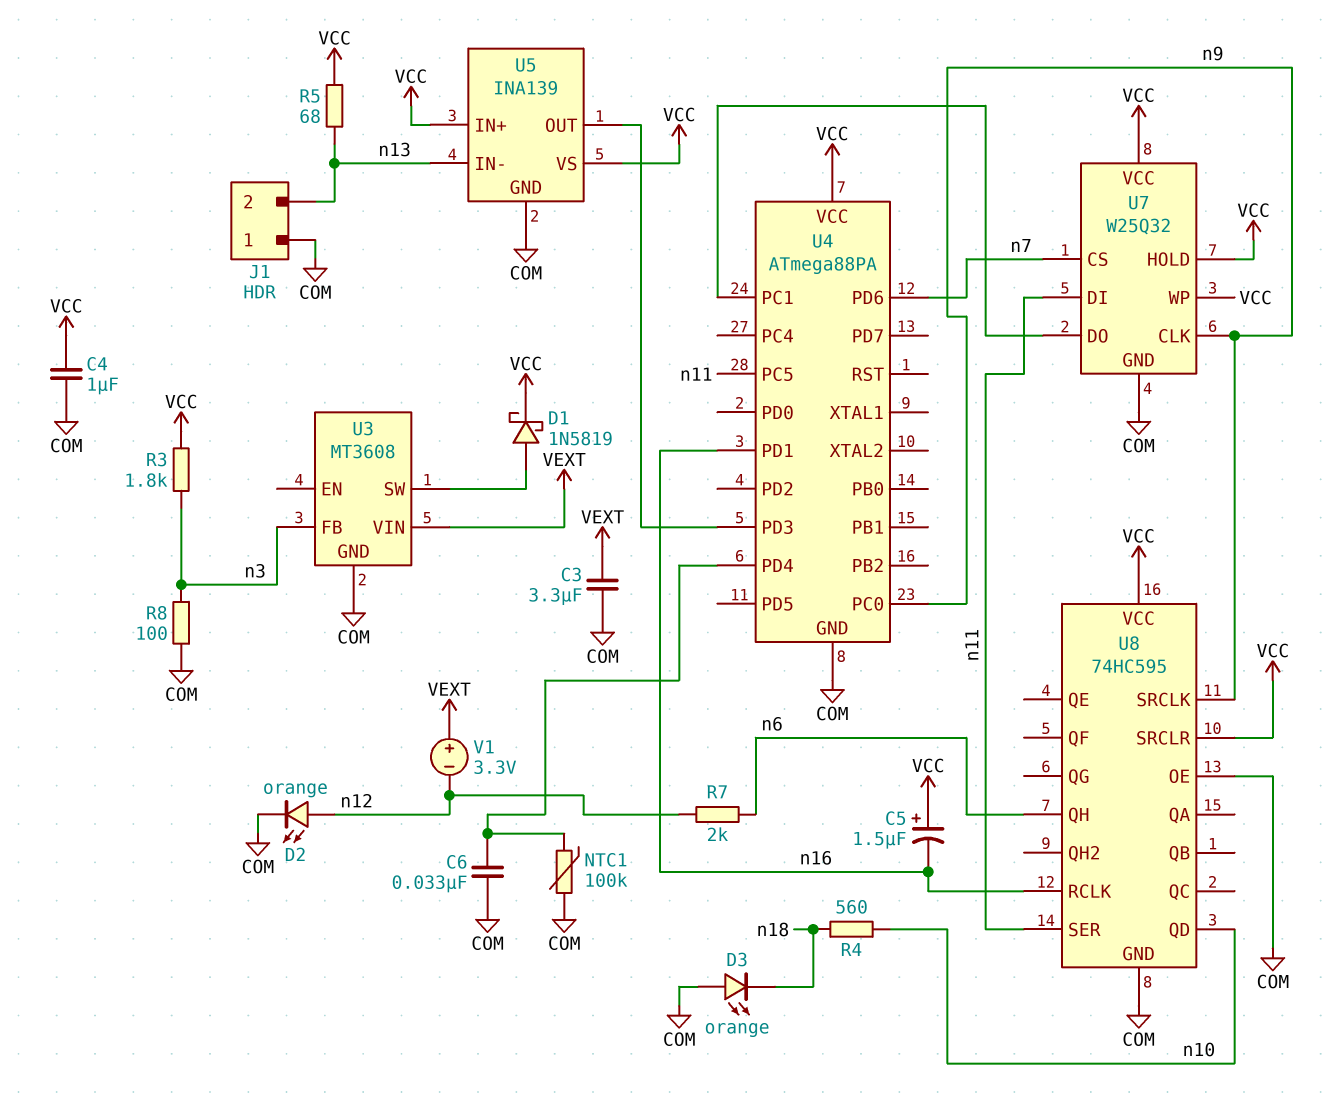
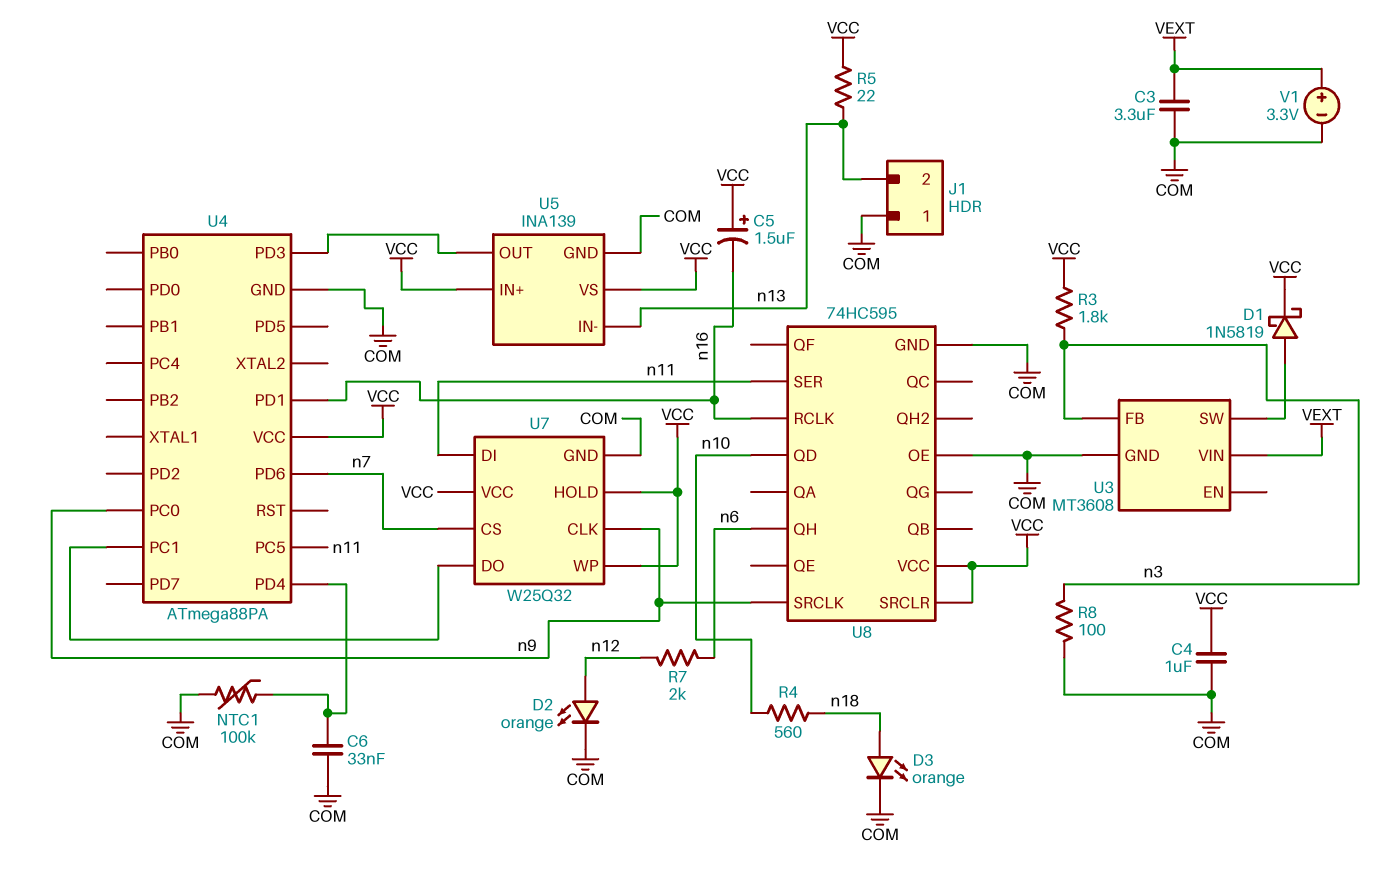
D3: LED orange (A COM, K n18) -> LED orange (A n18, K COM)
R5: 68 (VCC, n13) -> 22 (VCC, n13)
V1: 3.3V (plus VEXT, minus n12) -> 3.3V (plus VEXT, minus COM)

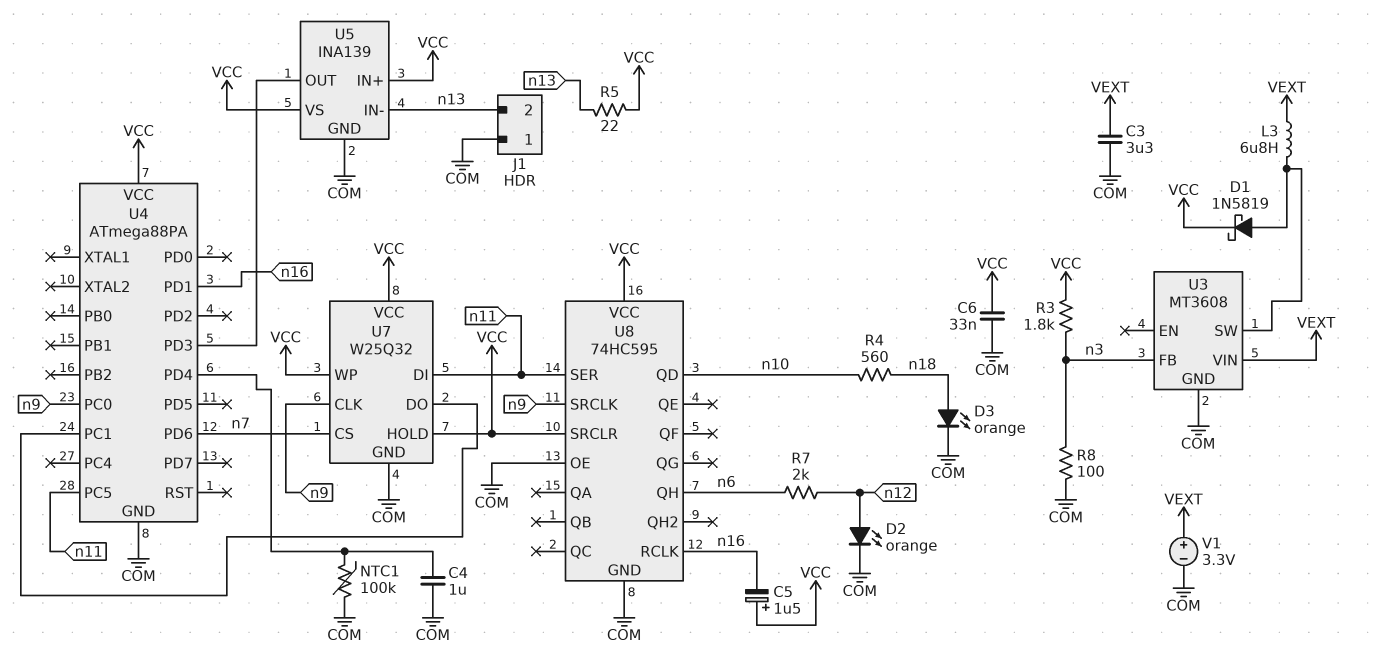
C4: 1uF (COM, VCC) -> 1uF (COM, U4/PD4)
C6: 33nF (COM, U4/PD4) -> 33nF (COM, VCC)
L3: none -> 6.8uH (U3/SW, VEXT)

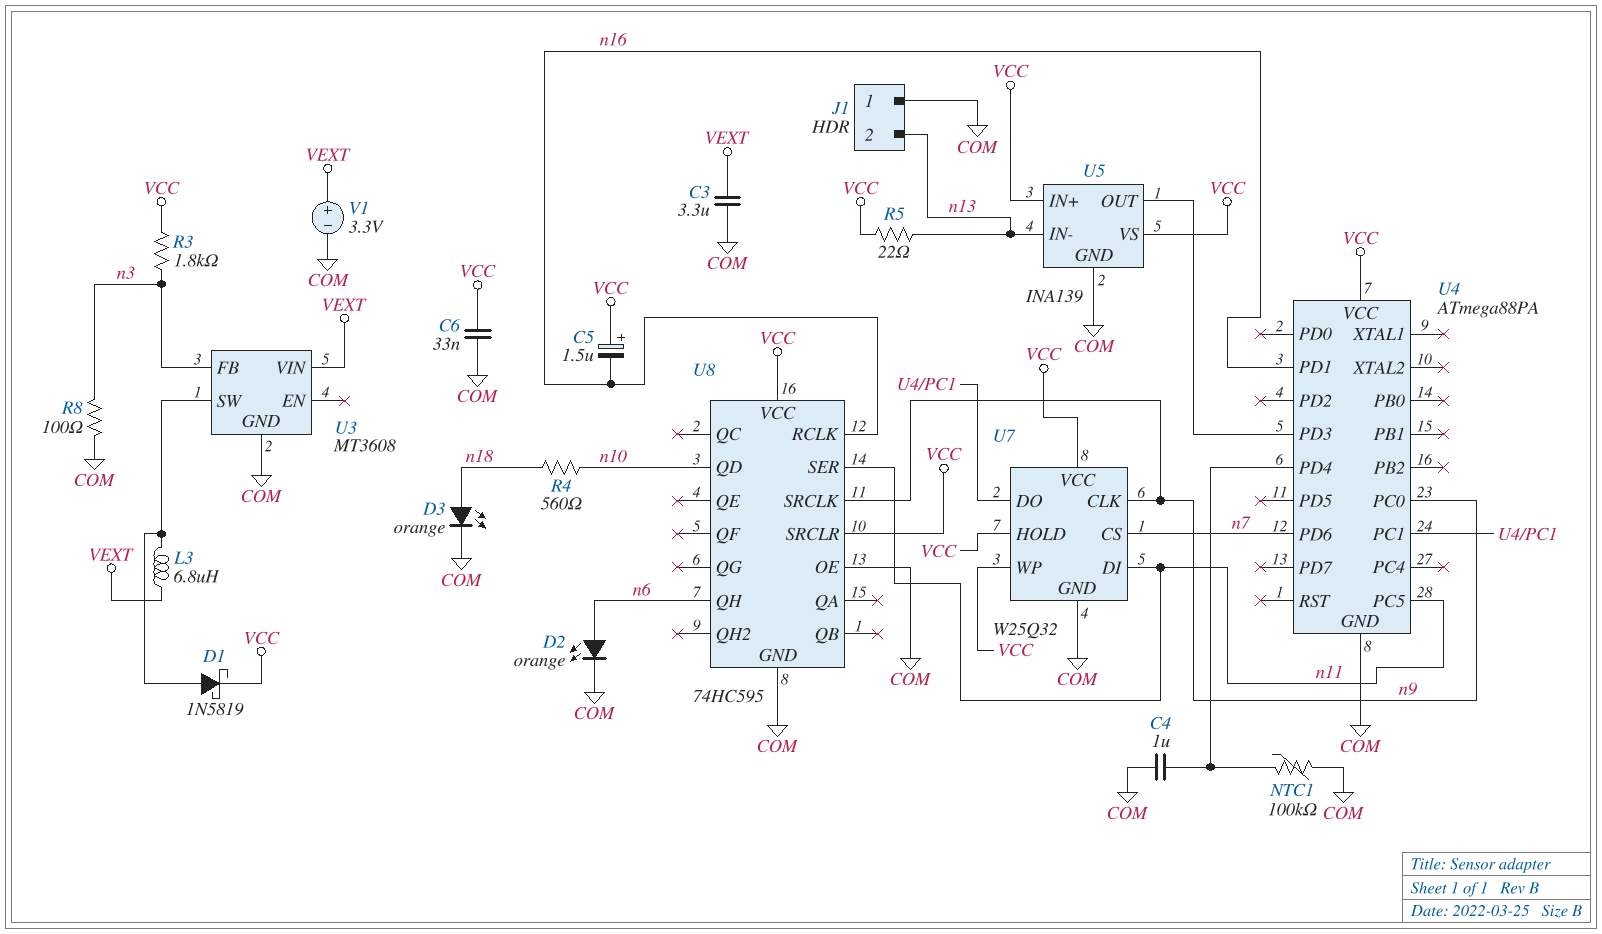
D2: LED orange (A n12, K COM) -> LED orange (A n6, K COM)
R7: 2k (n6, n12) -> none

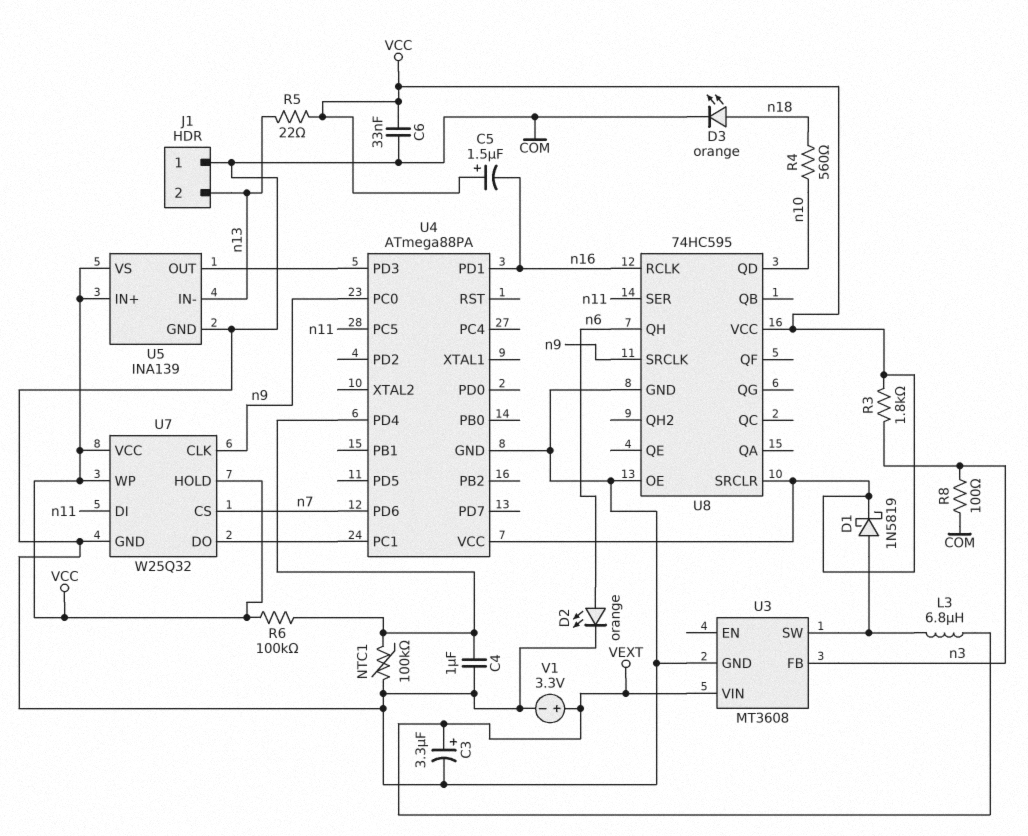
C3: 3.3uF (COM, VEXT) -> 3.3uF (plus VEXT, minus COM)
R6: none -> 100k (U4/PD4, VCC)

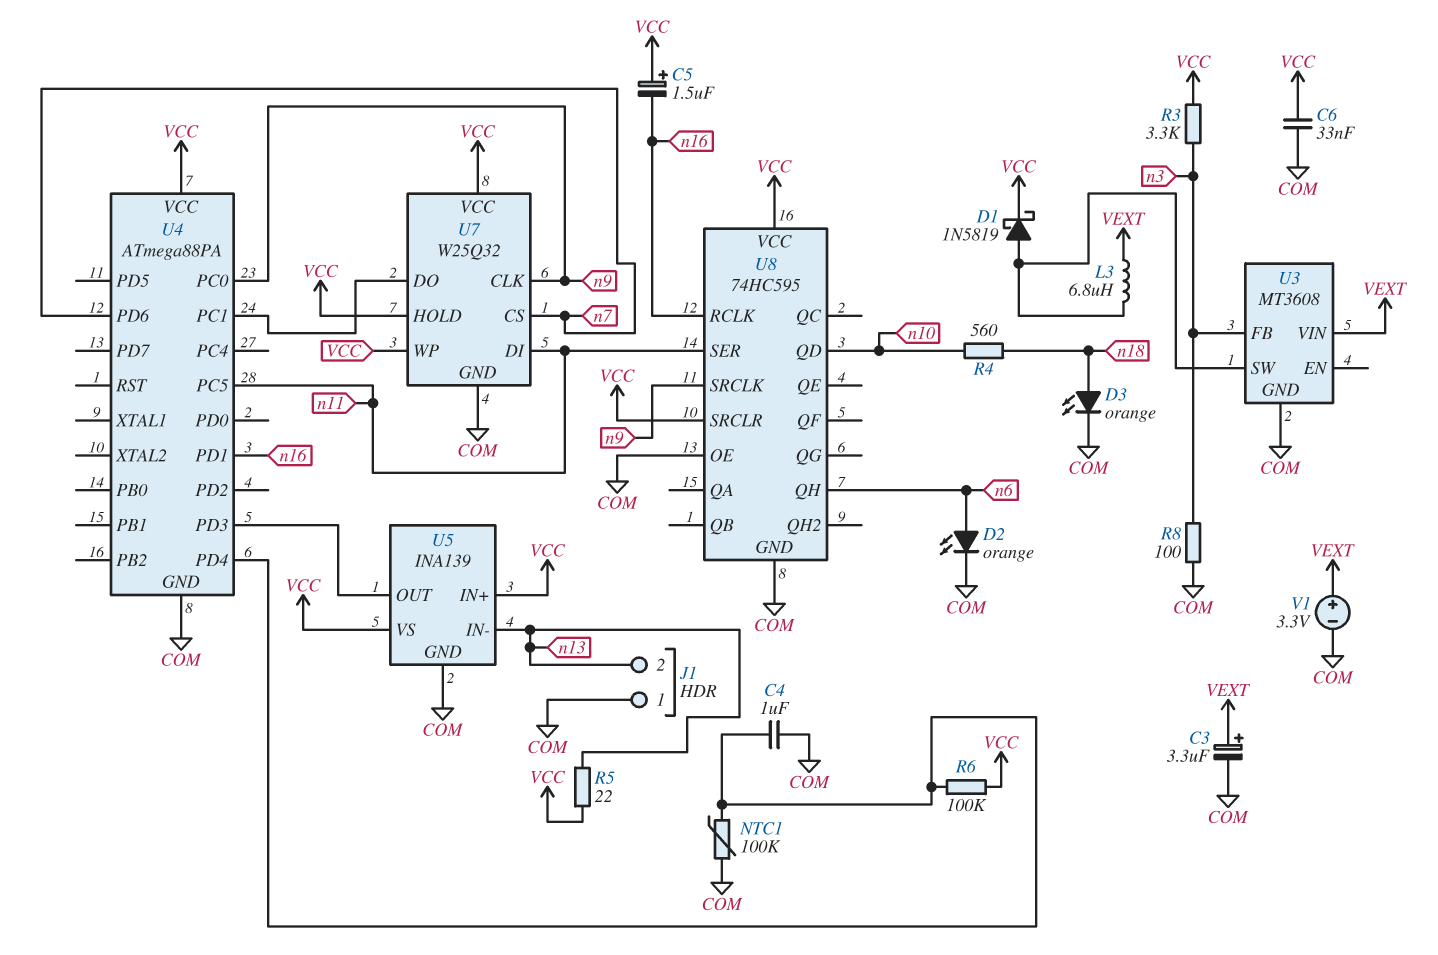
R3: 1.8k (VCC, n3) -> 3.3k (VCC, n3)

